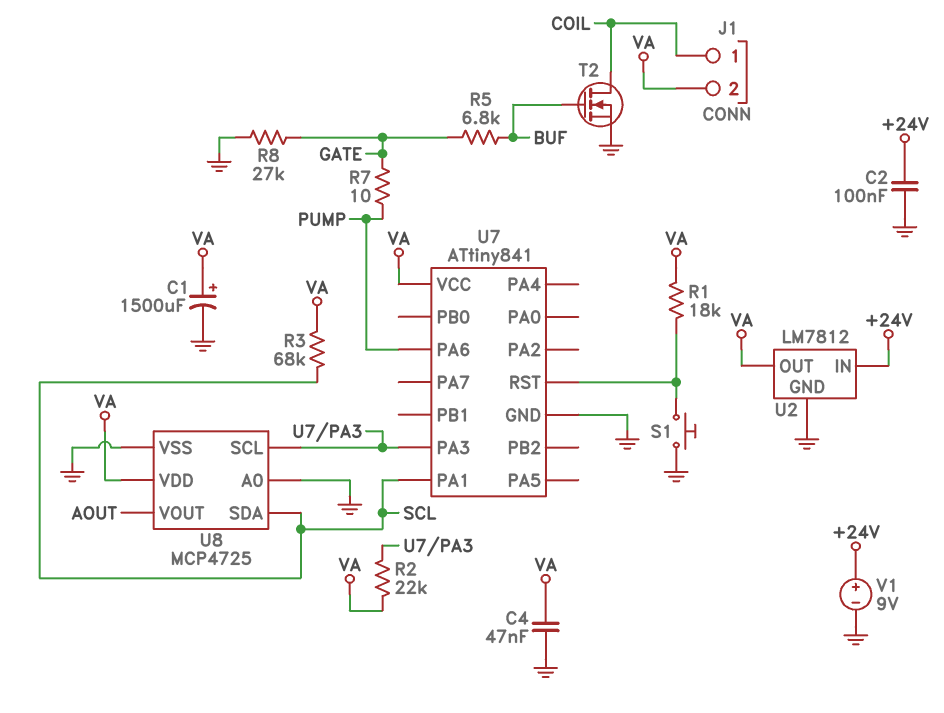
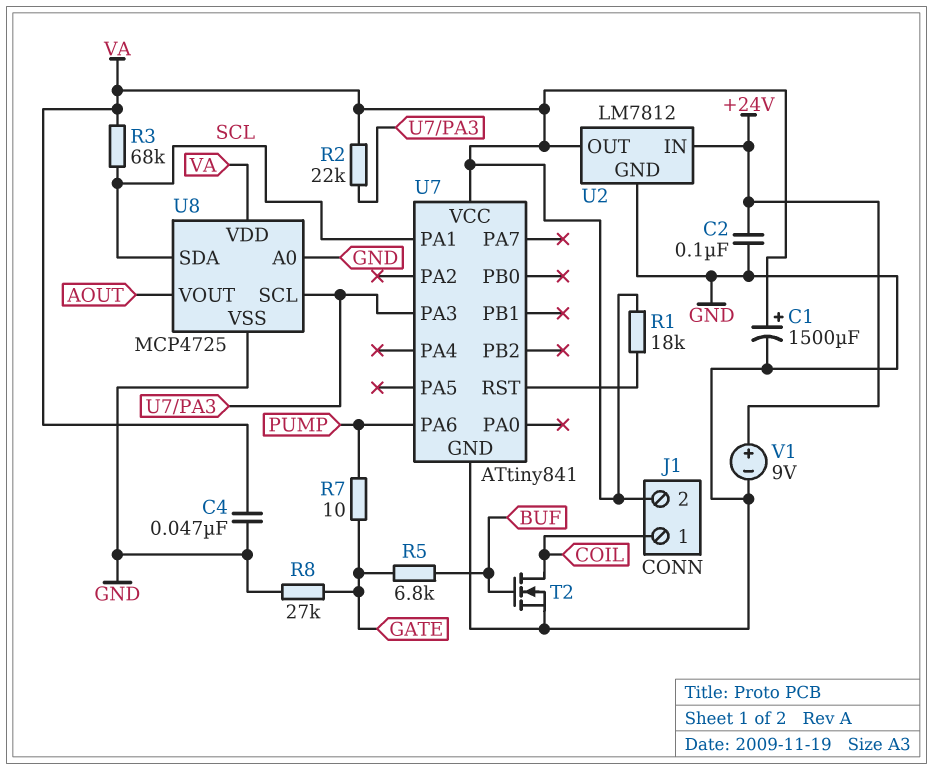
S1: button (GND, U7/RST) -> none

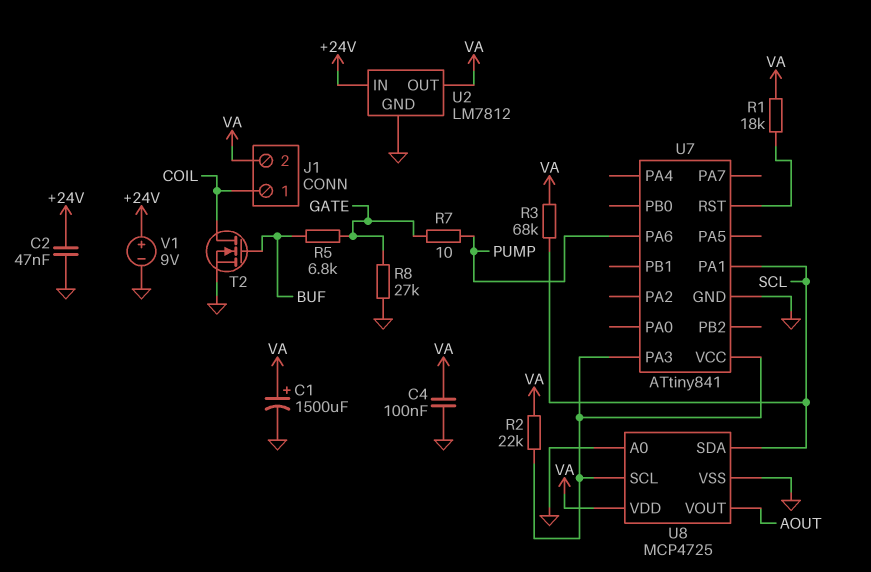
C2: 100nF (+24V, GND) -> 47nF (+24V, GND)
C4: 47nF (GND, VA) -> 100nF (GND, VA)
U7 pin VCC: VA -> U7/PA3

